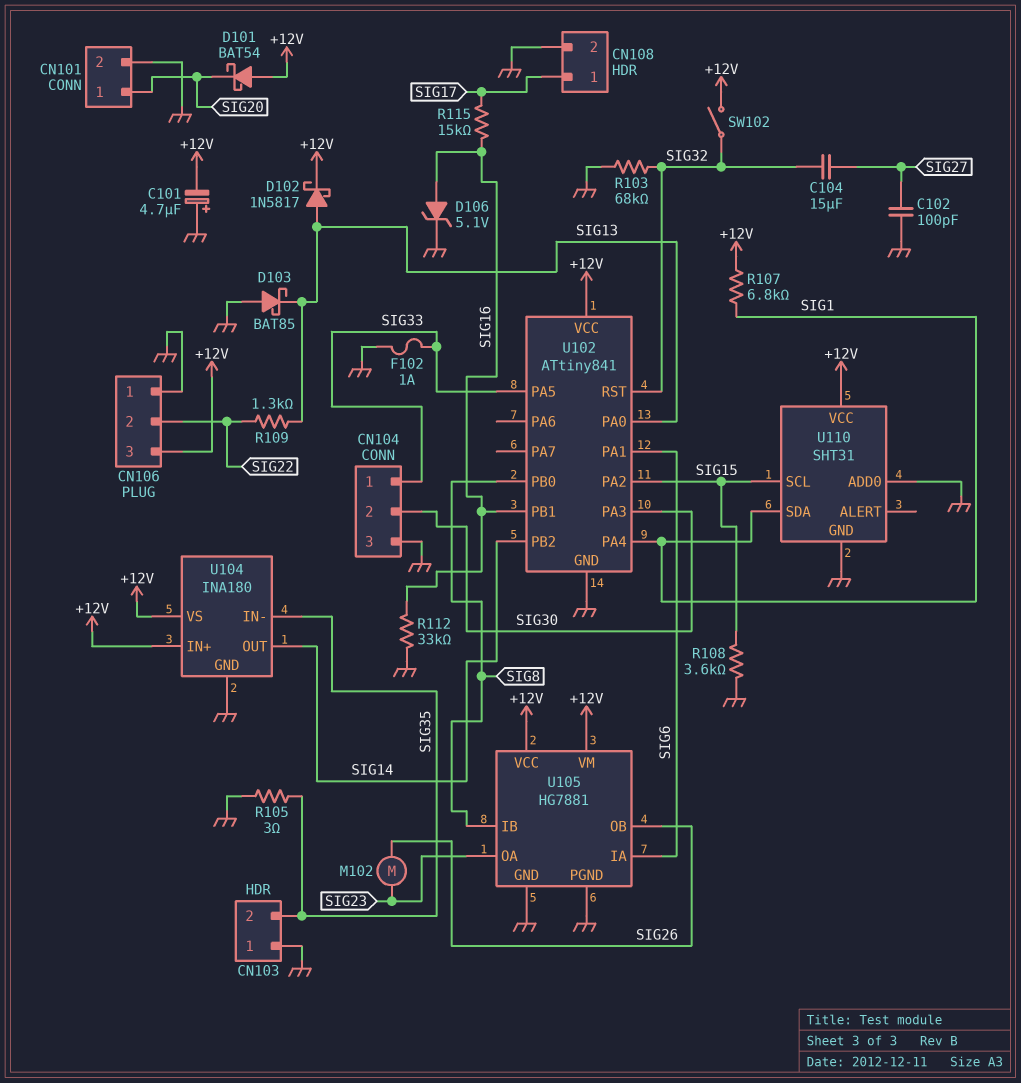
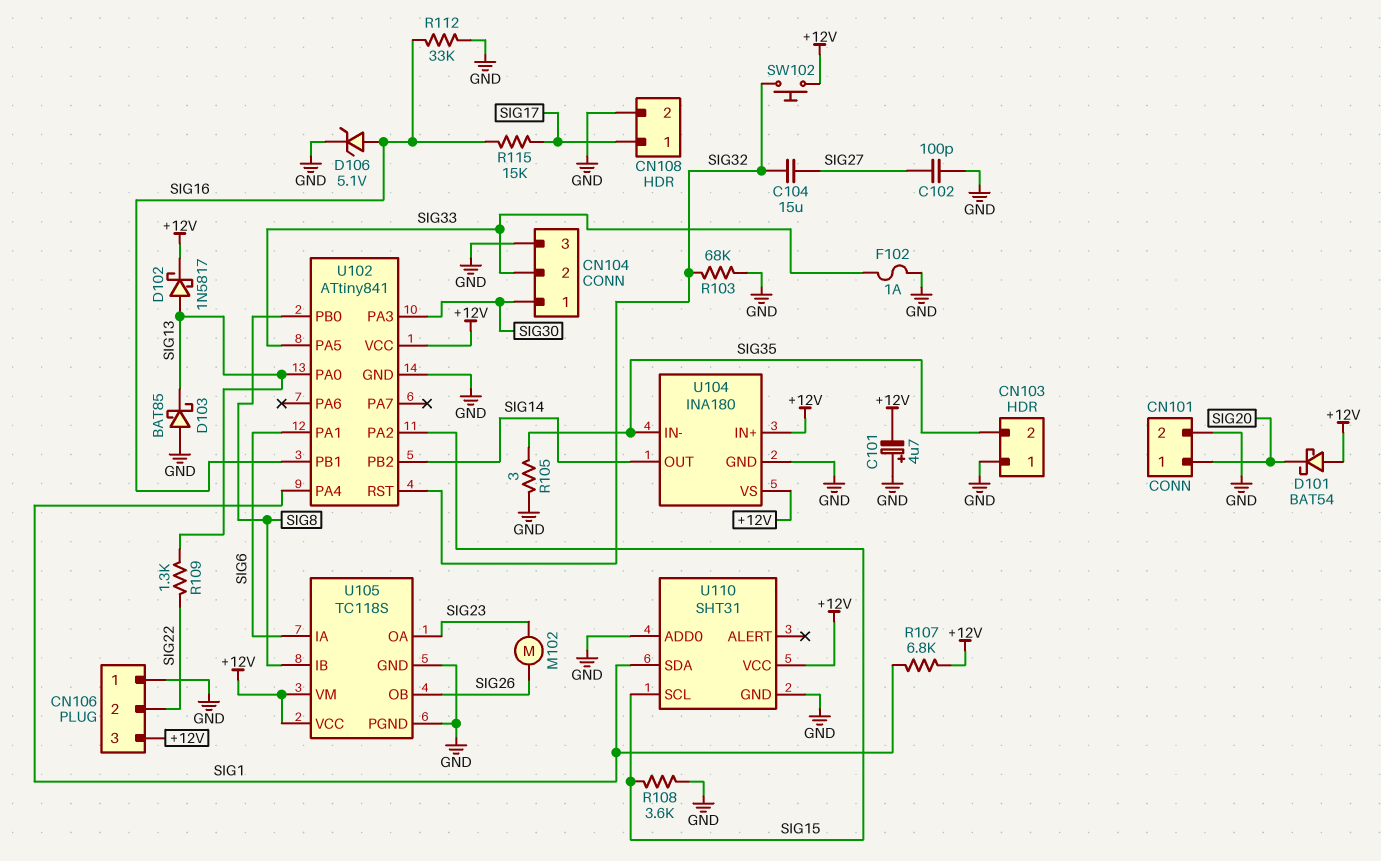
CN104 pin 1: SIG33 -> SIG30
CN104 pin 2: SIG30 -> SIG33
SW102: switch (+12V, SIG32) -> button (+12V, SIG32)
U105: HG7881 -> TC118S

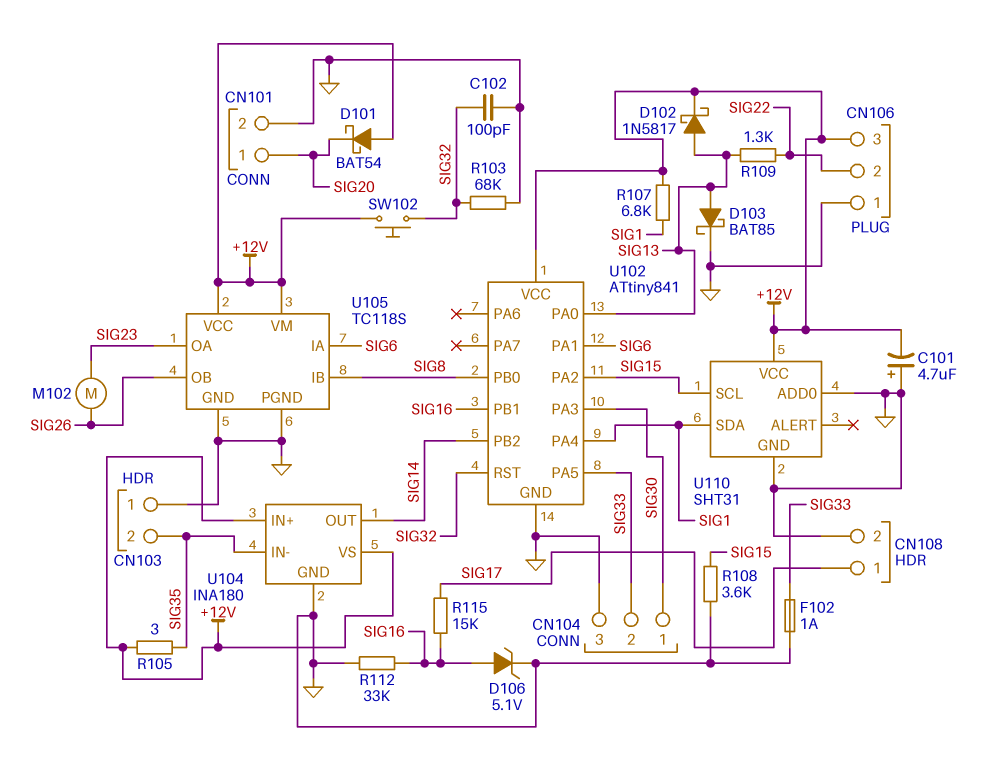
C102: 100pF (GND, SIG27) -> 100pF (GND, SIG32)
C104: 15uF (SIG27, SIG32) -> none
D103: schottky BAT85 (A GND, K SIG13) -> schottky BAT85 (A SIG13, K GND)
R105: 3 (GND, SIG35) -> 3 (+12V, SIG35)

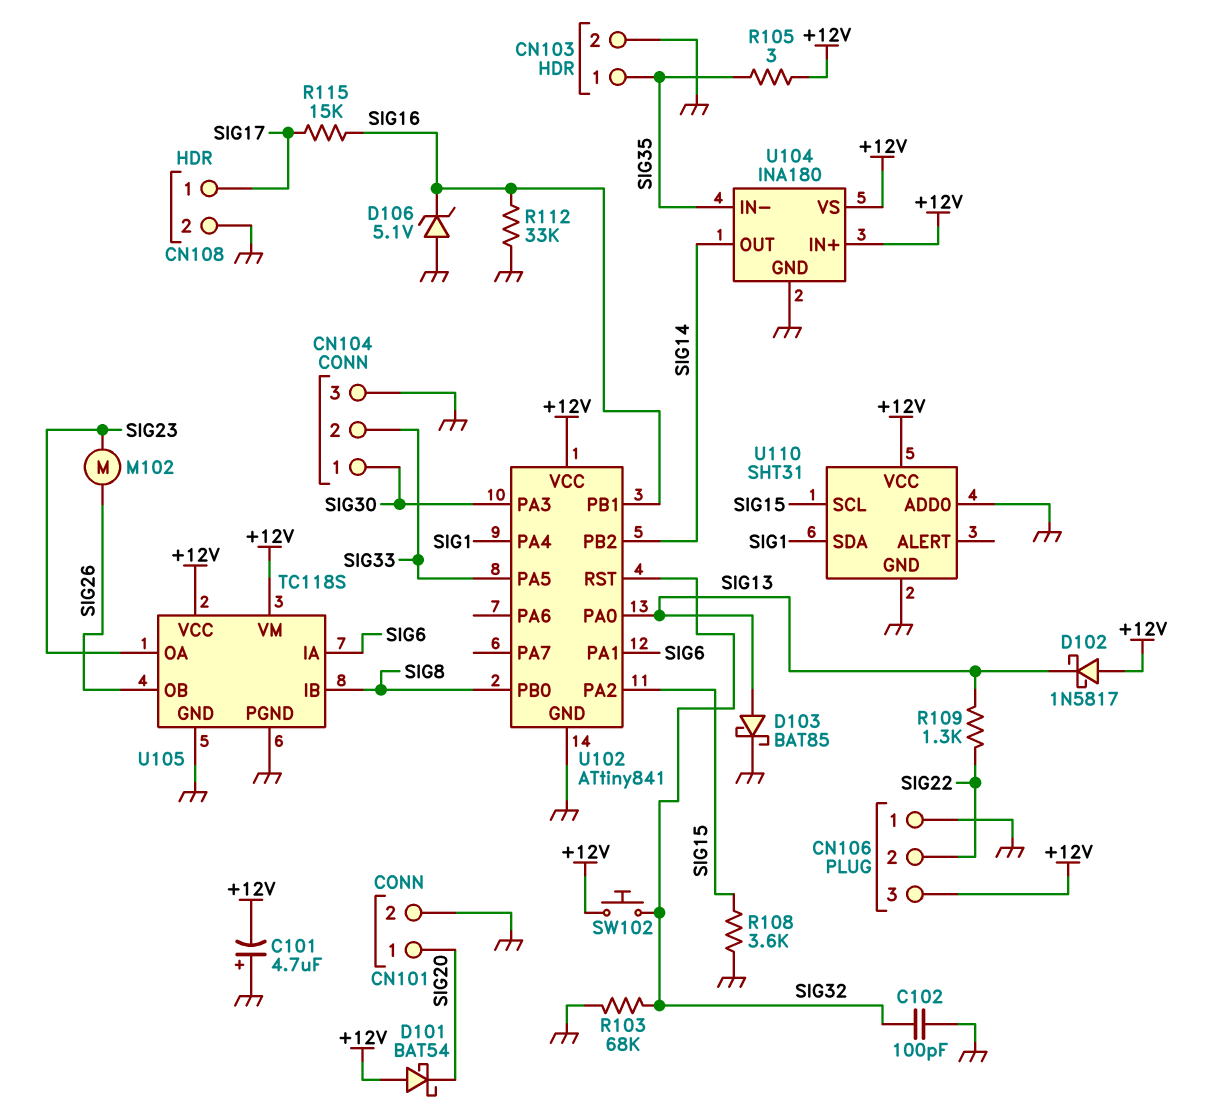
CN103 pin 1: GND -> SIG35
CN103 pin 2: SIG35 -> GND
D102: schottky 1N5817 (A SIG13, K +12V) -> schottky 1N5817 (A +12V, K SIG13)
D106: zener 5.1V (A SIG16, K GND) -> zener 5.1V (A GND, K SIG16)
F102: 1A (GND, SIG33) -> none
R107: 6.8k (+12V, SIG1) -> none

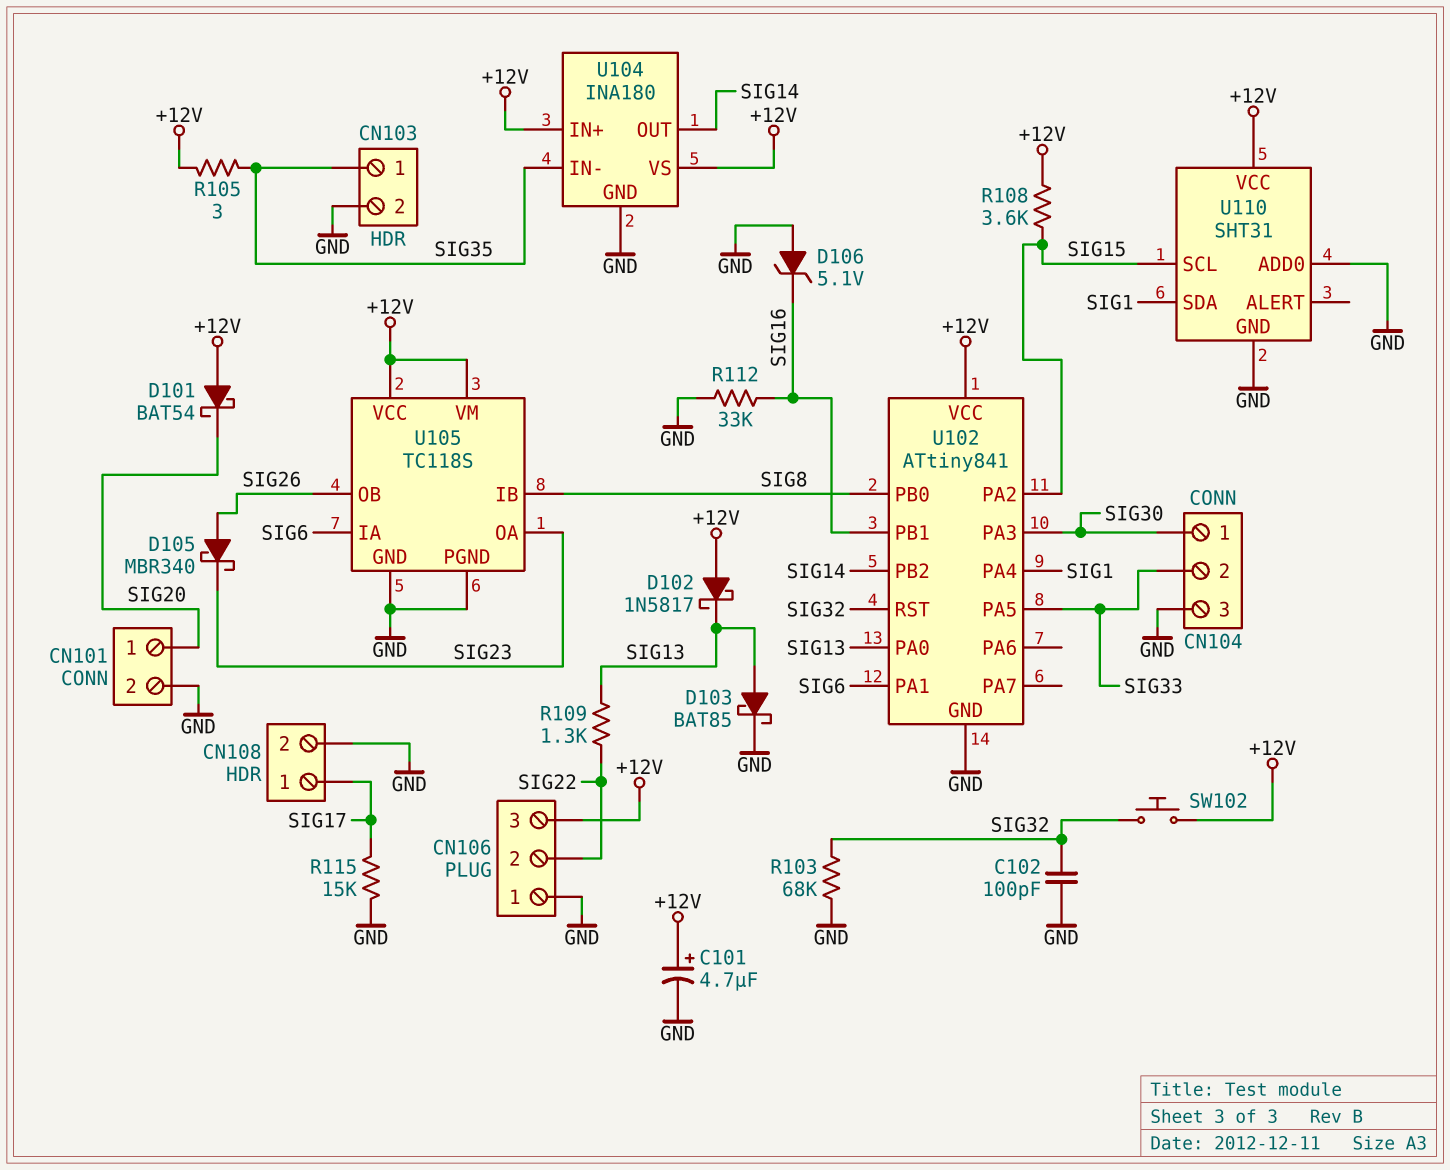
C101: 4.7uF (plus GND, minus +12V) -> 4.7uF (plus +12V, minus GND)
D105: none -> schottky MBR340 (A SIG26, K SIG23)
M102: motor (SIG23, SIG26) -> none
R108: 3.6k (GND, SIG15) -> 3.6k (+12V, SIG15)
R115: 15k (SIG16, SIG17) -> 15k (GND, SIG17)

